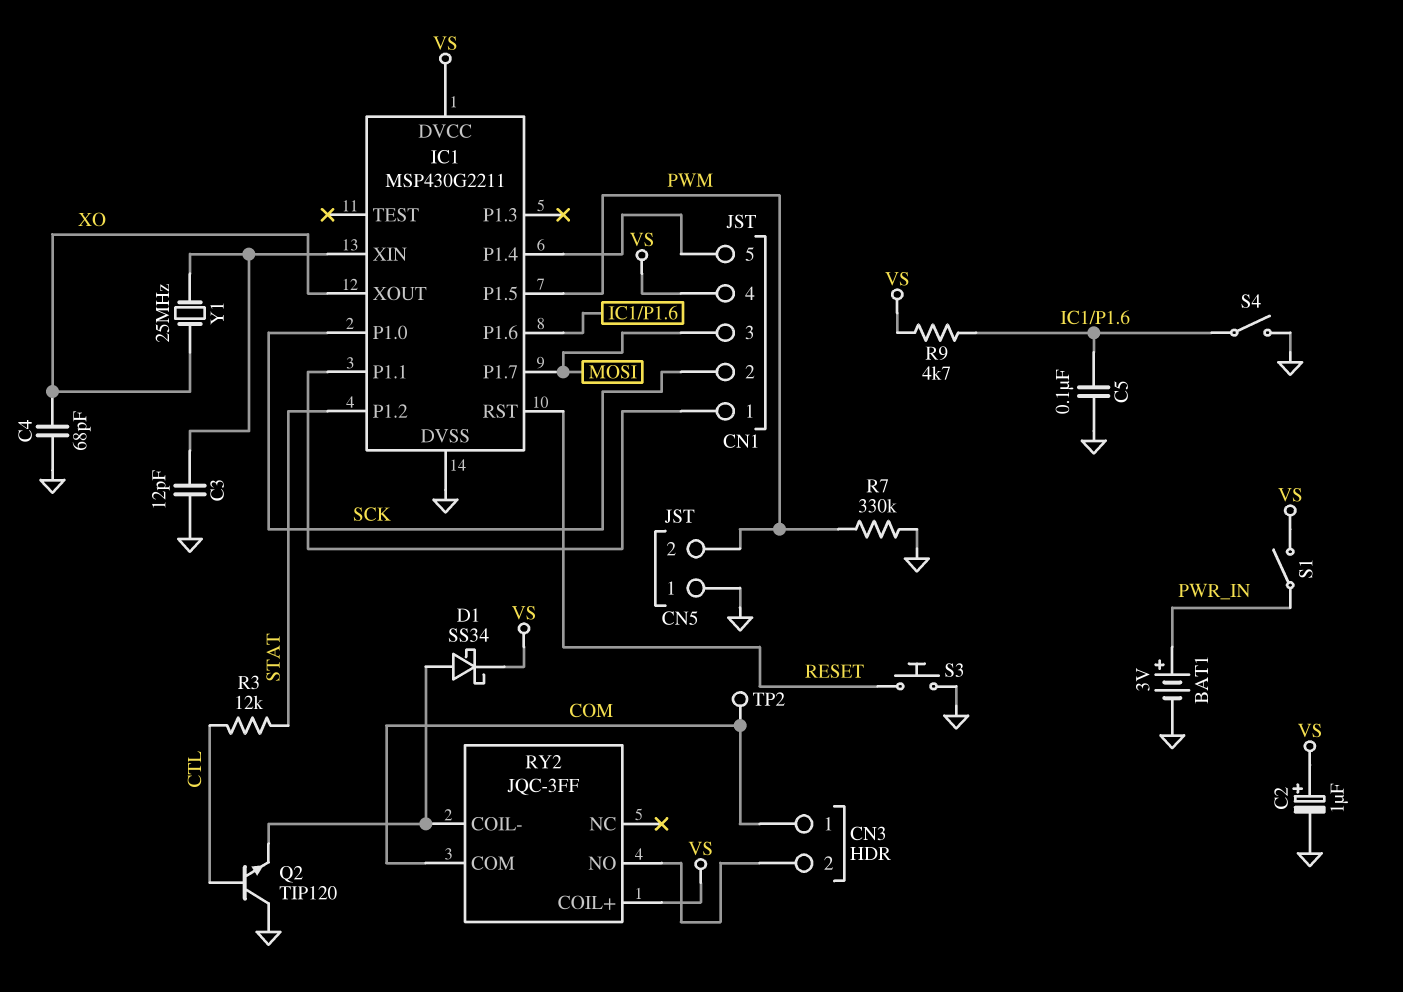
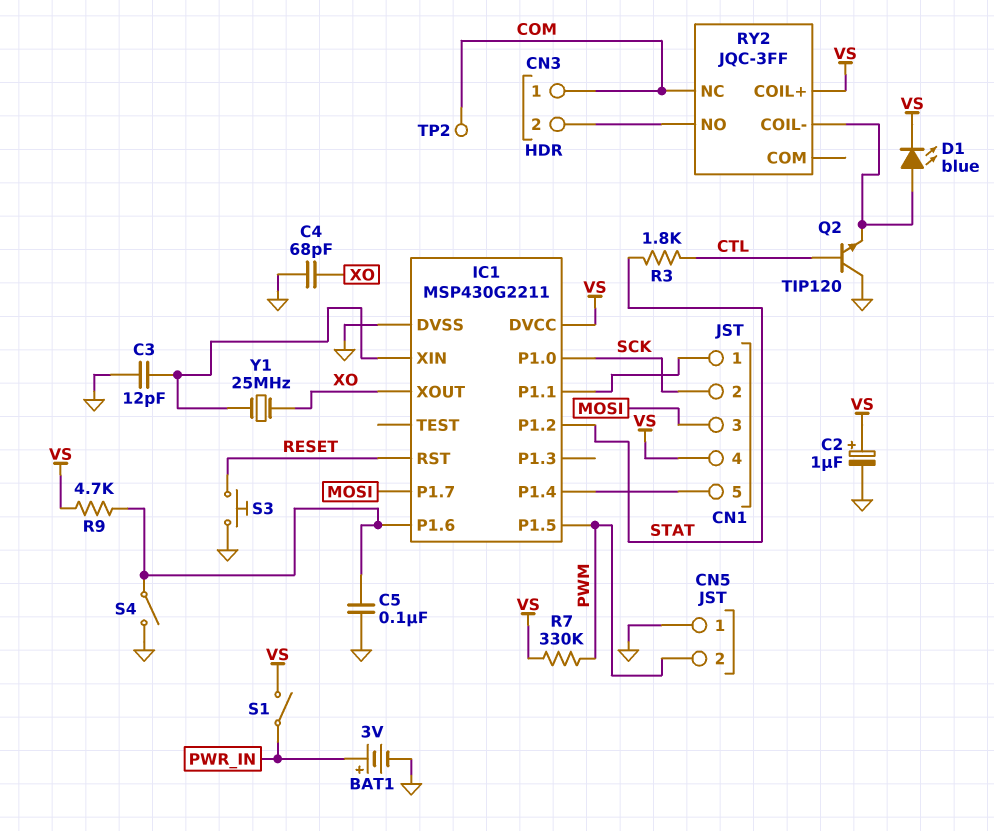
D1: schottky SS34 (A RY2/COIL-, K VS) -> LED blue (A RY2/COIL-, K VS)
R3: 12k (CTL, STAT) -> 1.8k (CTL, STAT)
R7: 330k (GND, PWM) -> 330k (PWM, VS)
RY2 pin COM: COM -> none
RY2 pin NC: none -> COM

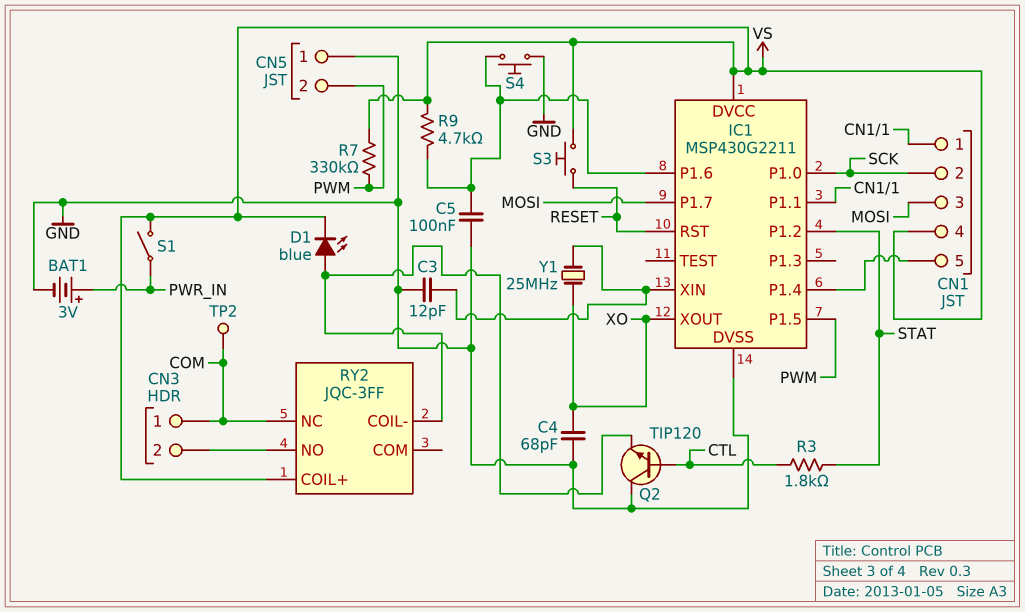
C2: 1uF (plus VS, minus GND) -> none
S3: button (GND, RESET) -> button (RESET, VS)
S4: switch (GND, IC1/P1.6) -> button (GND, IC1/P1.6)

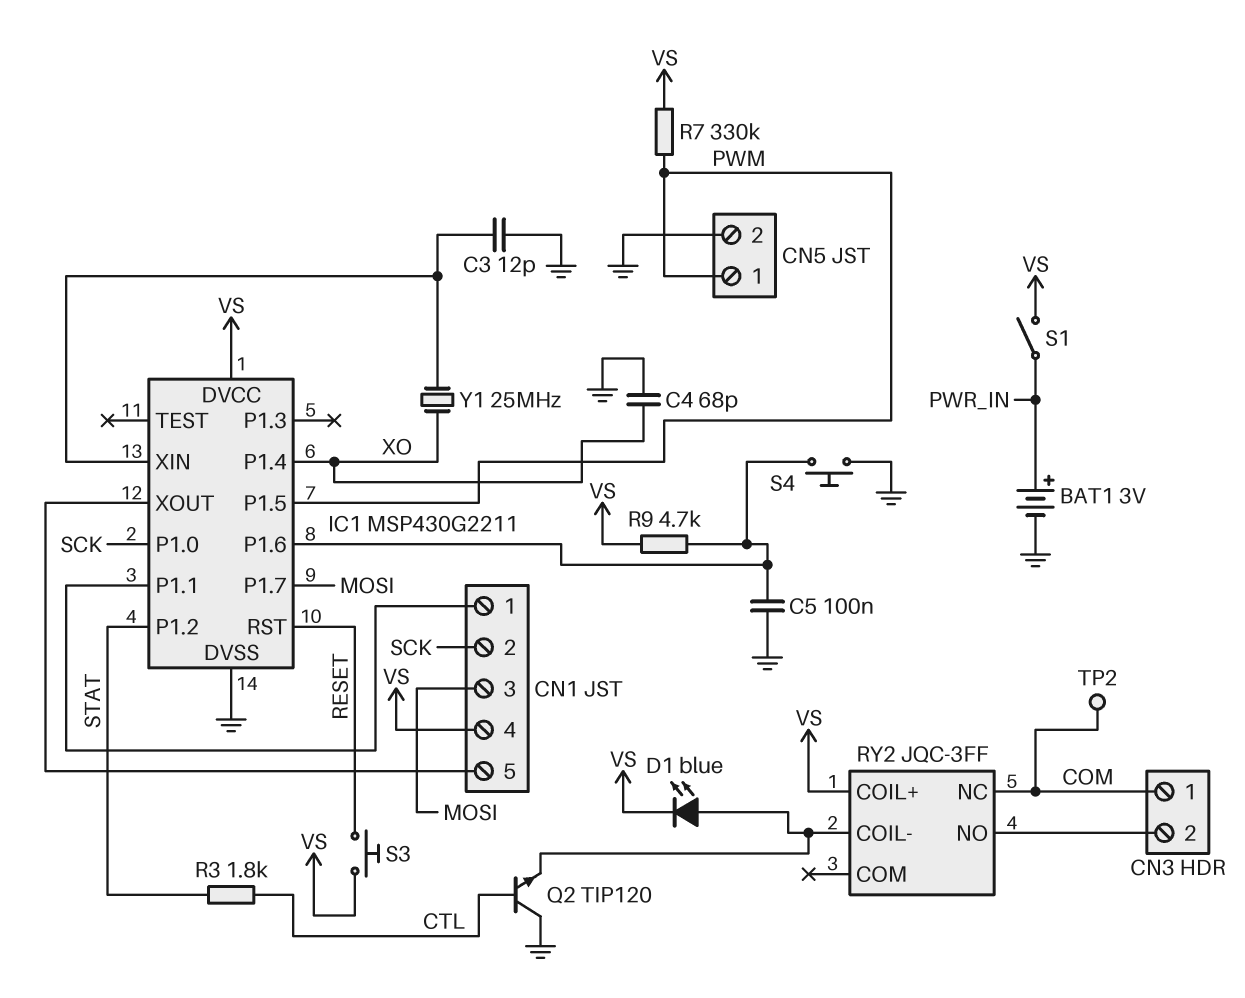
CN5 pin 1: GND -> PWM
CN5 pin 2: PWM -> GND
IC1 pin P1.4: CN1/5 -> XO
IC1 pin XOUT: XO -> CN1/5

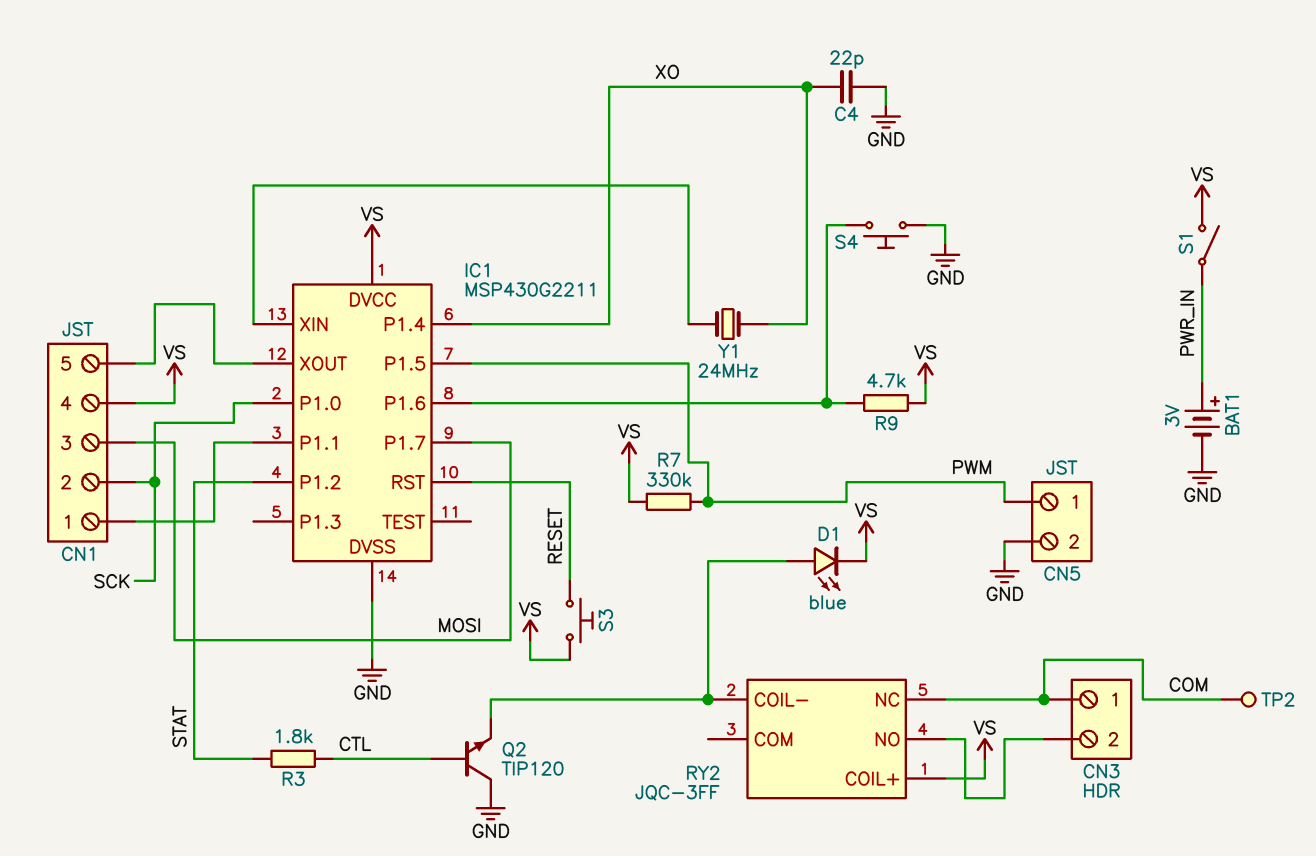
C3: 12pF (GND, IC1/XIN) -> none
C4: 68pF (GND, XO) -> 22pF (GND, XO)
C5: 100nF (GND, IC1/P1.6) -> none
Y1: 25MHz (IC1/XIN, XO) -> 24MHz (IC1/XIN, XO)

